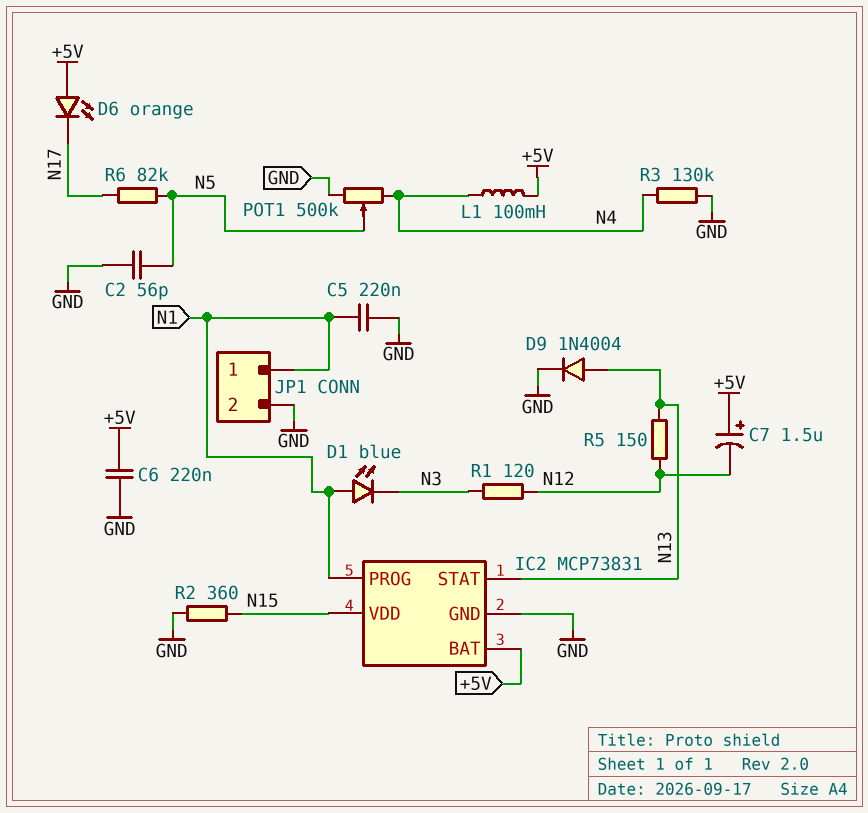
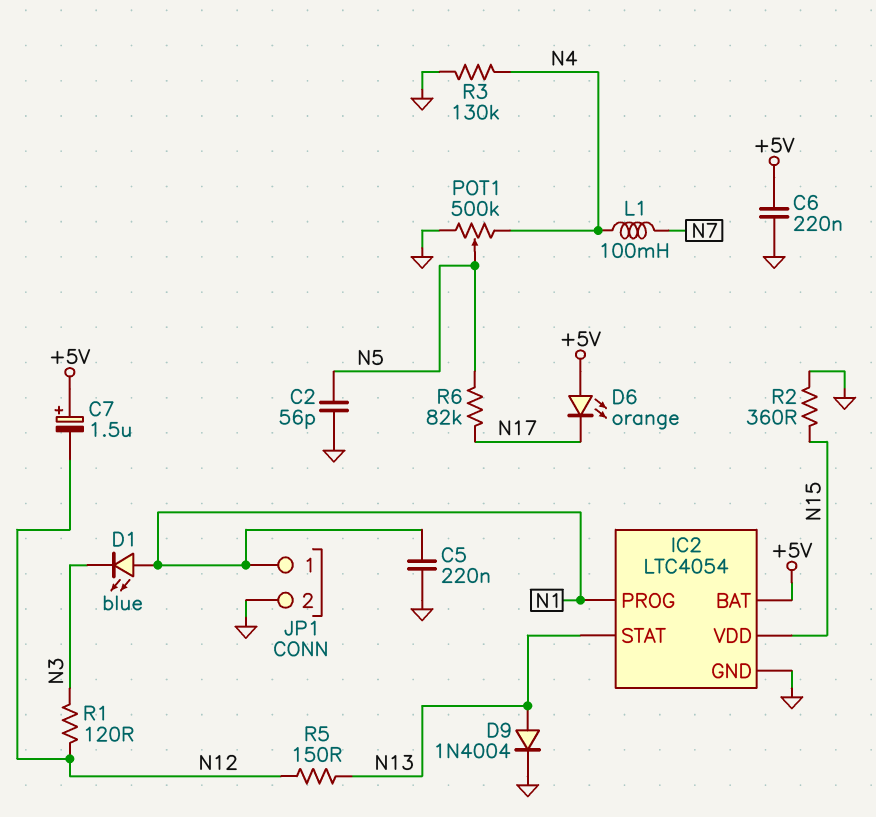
IC2: MCP73831 -> LTC4054
L1: 100mH (+5V, N4) -> 100mH (N4, N7)

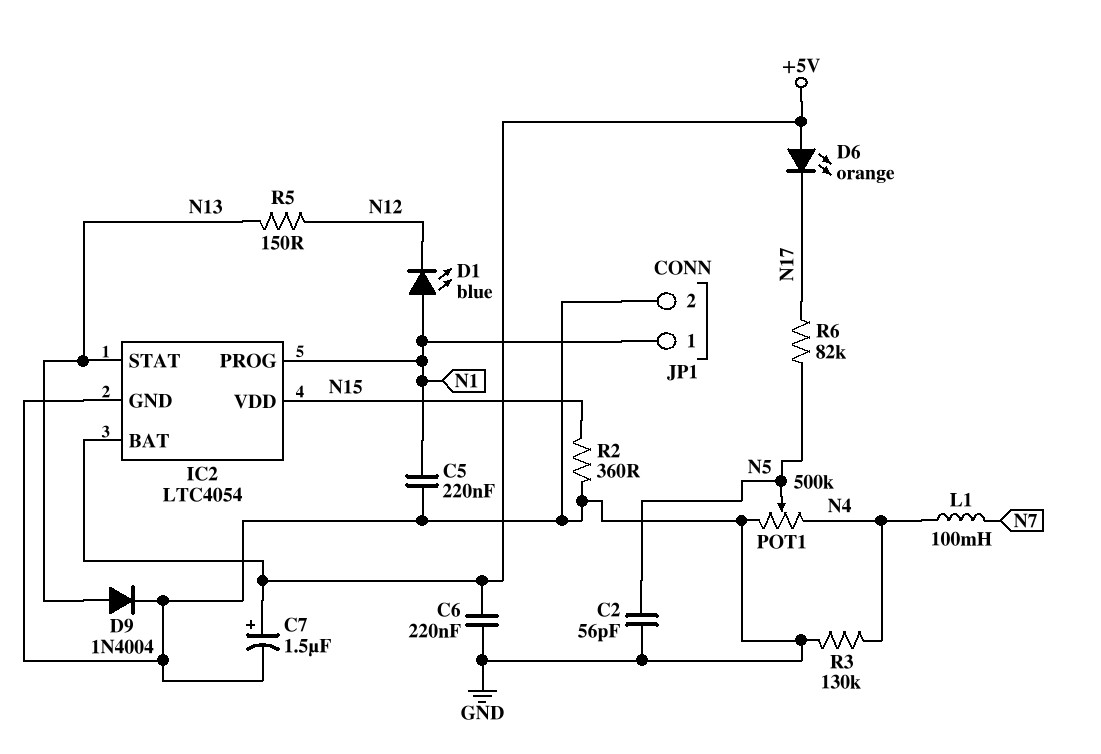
C7: 1.5uF (plus +5V, minus N12) -> 1.5uF (plus +5V, minus GND)
D1: LED blue (A N1, K N3) -> LED blue (A N1, K N12)
R1: 120 (N3, N12) -> none

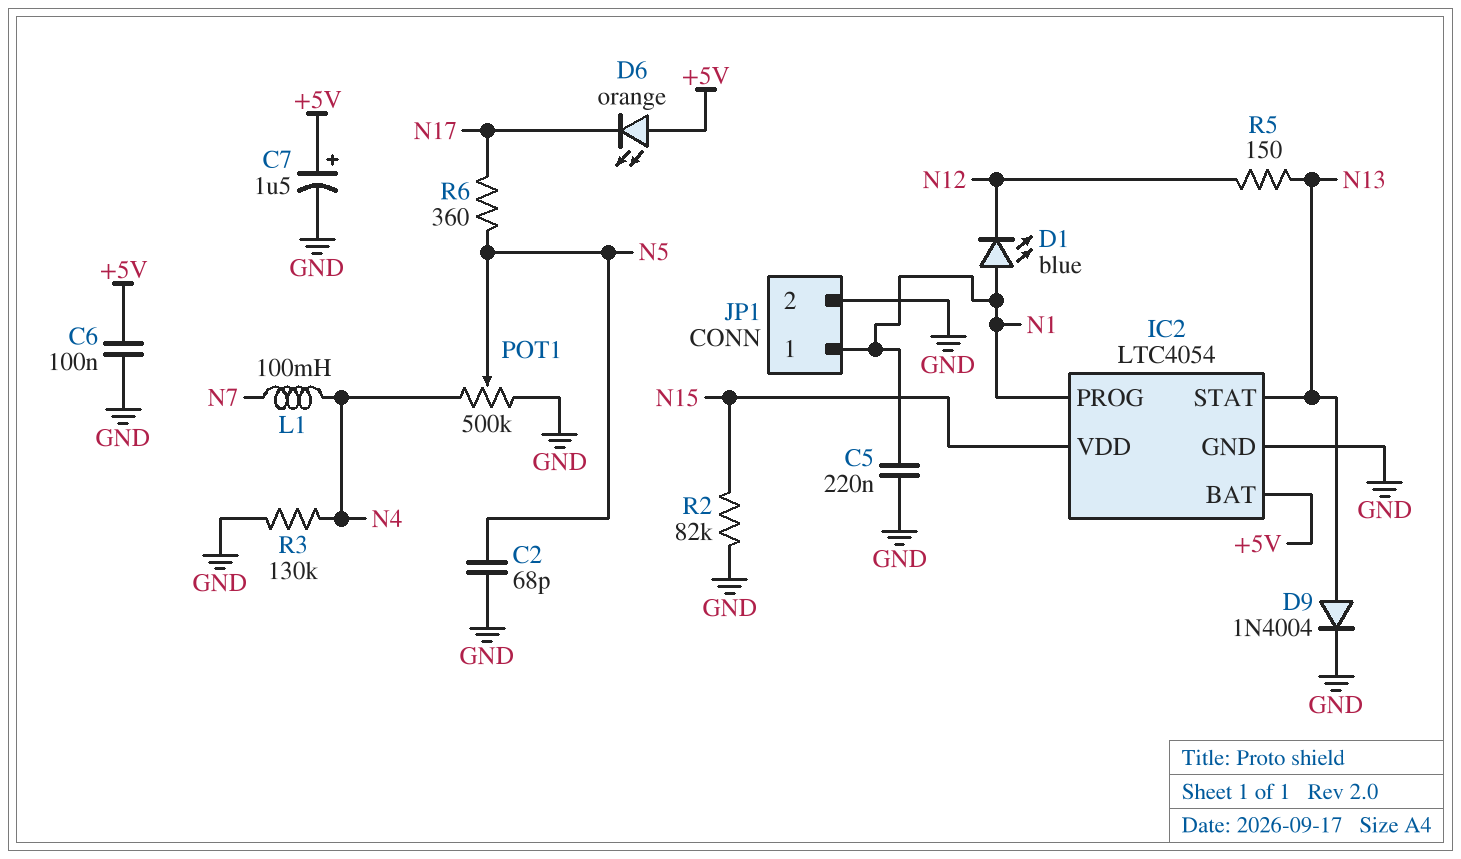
C2: 56pF (GND, N5) -> 68pF (GND, N5)
C6: 220nF (+5V, GND) -> 100nF (+5V, GND)
R2: 360 (GND, N15) -> 82k (GND, N15)
R6: 82k (N5, N17) -> 360 (N5, N17)

